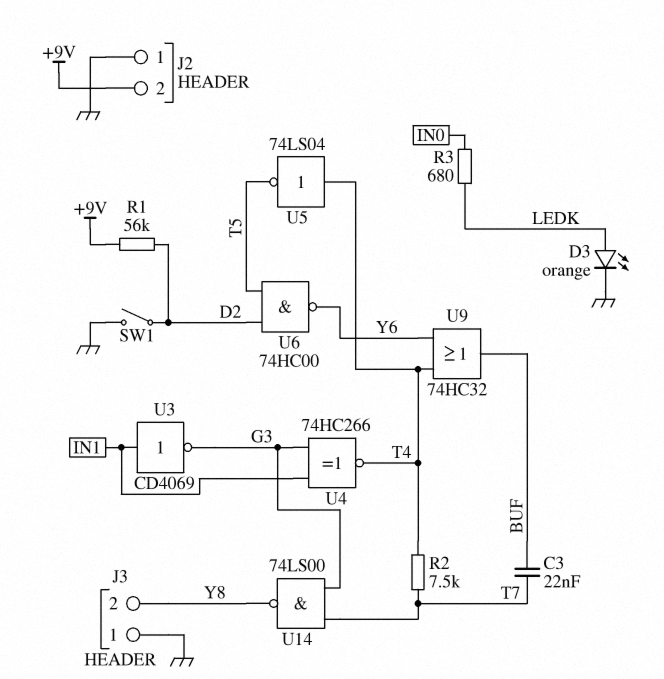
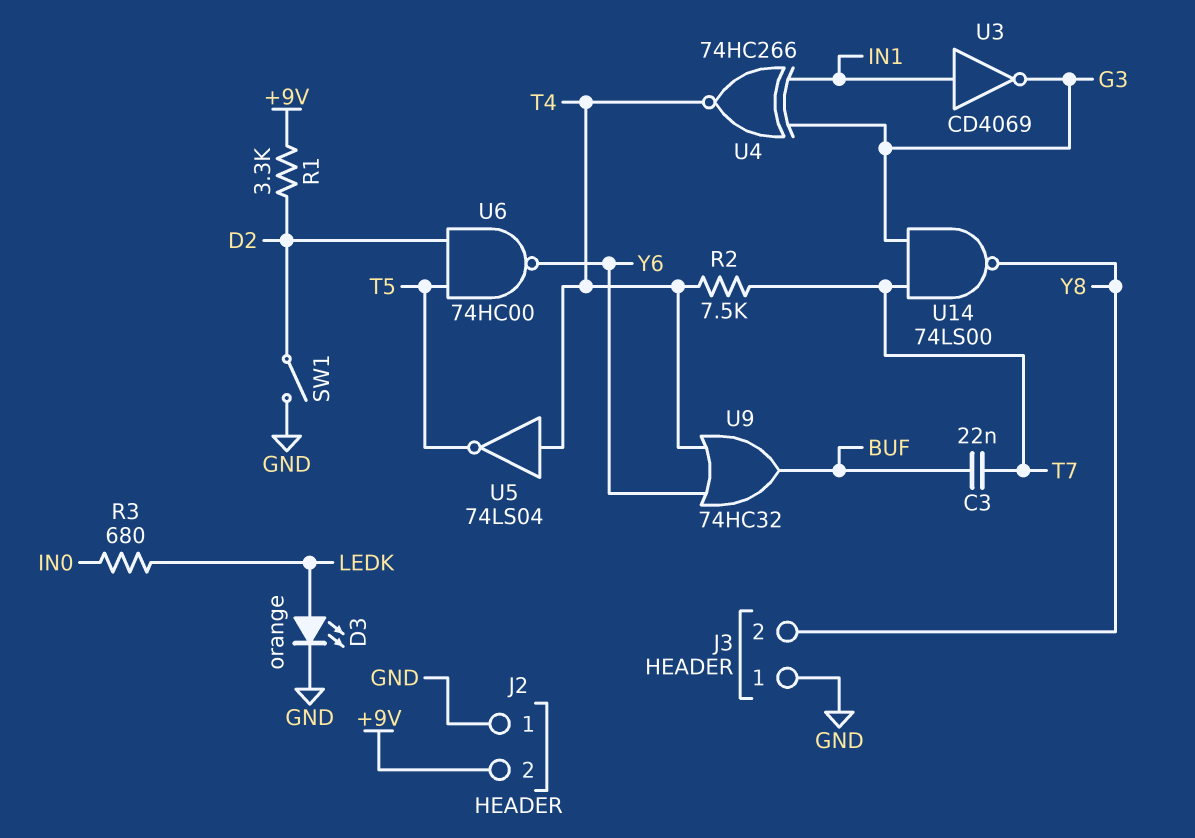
R1: 56k (+9V, D2) -> 3.3k (+9V, D2)

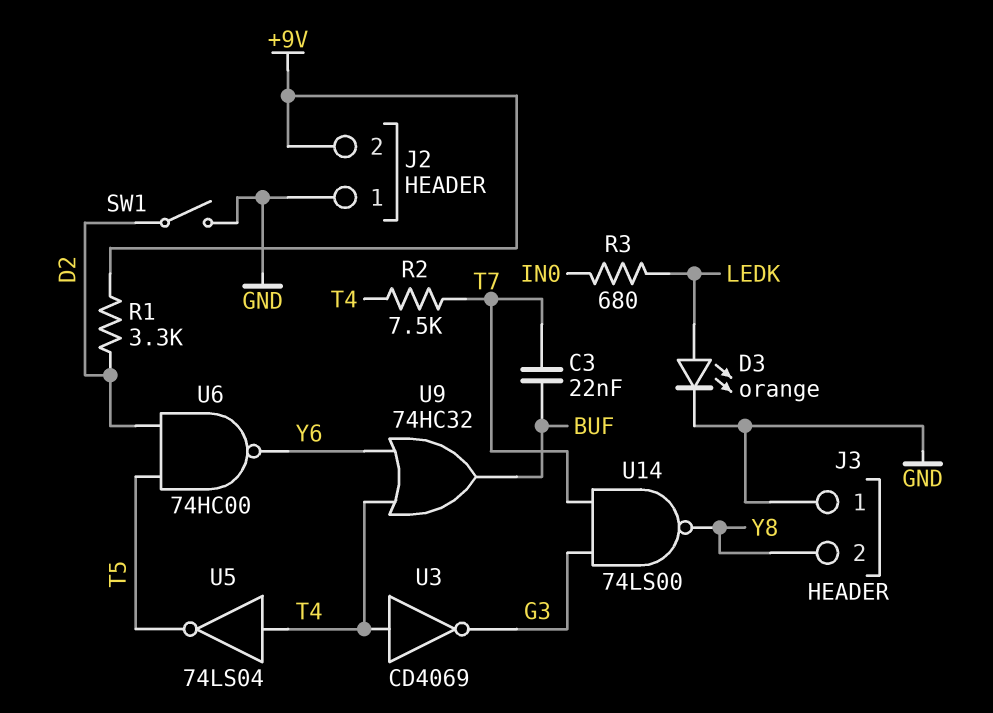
U3: NOT CD4069 (in IN1, out G3) -> NOT CD4069 (in T4, out G3)
U4: XNOR 74HC266 (in G3, in IN1, out T4) -> none

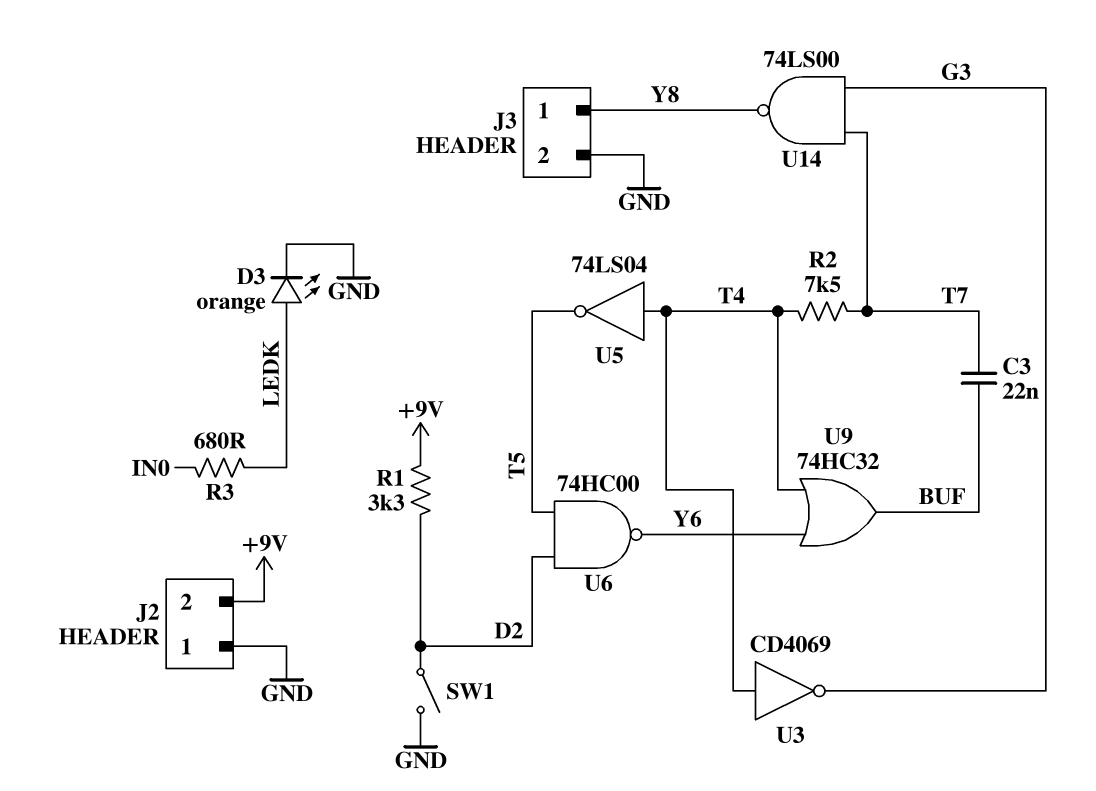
J3 pin 1: GND -> Y8
J3 pin 2: Y8 -> GND

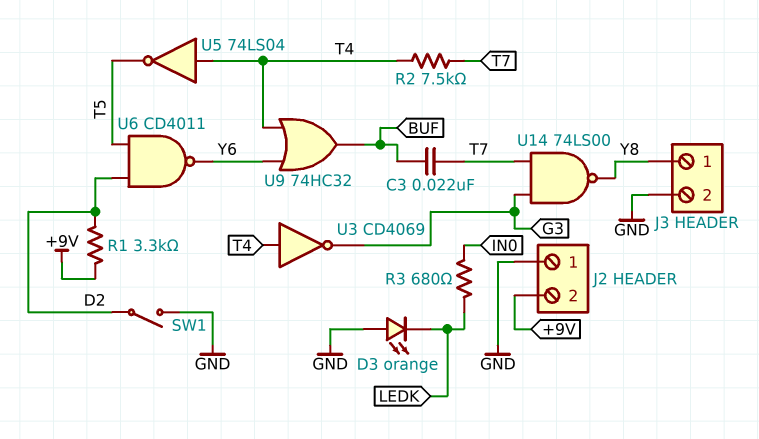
D3: LED orange (A LEDK, K GND) -> LED orange (A GND, K LEDK)
U6: NAND 74HC00 (in D2, in T5, out Y6) -> NAND CD4011 (in D2, in T5, out Y6)

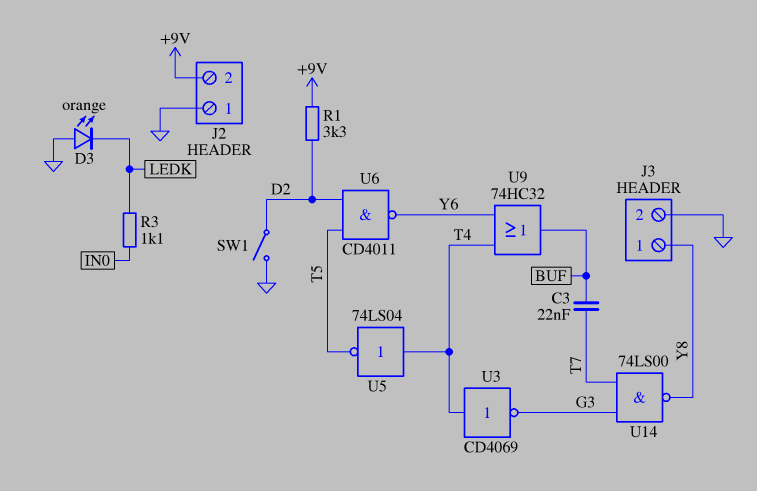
R2: 7.5k (T4, T7) -> none
R3: 680 (IN0, LEDK) -> 1.1k (IN0, LEDK)

